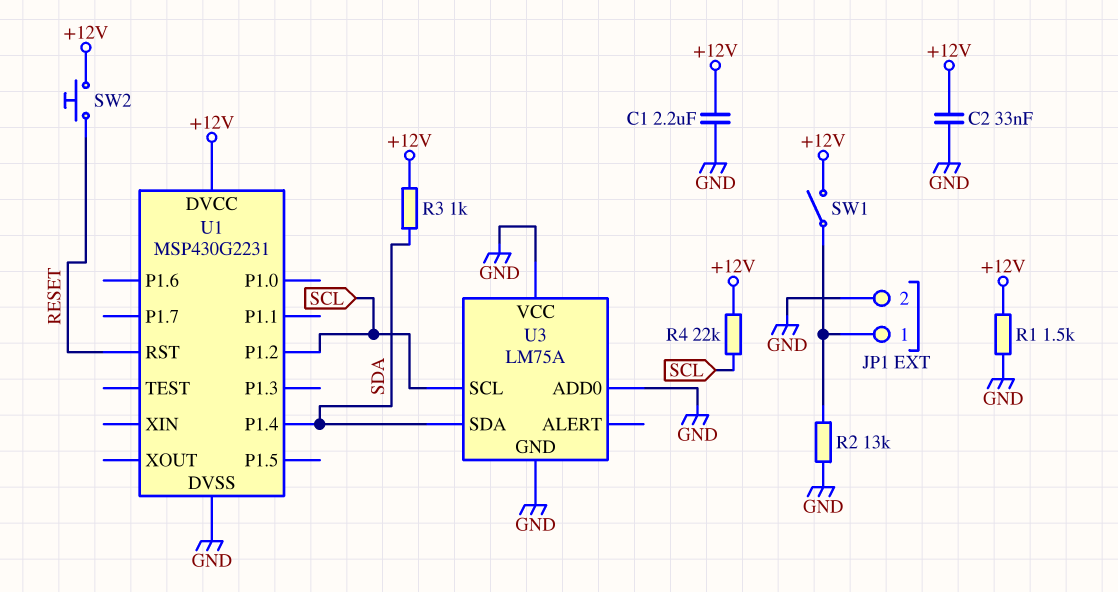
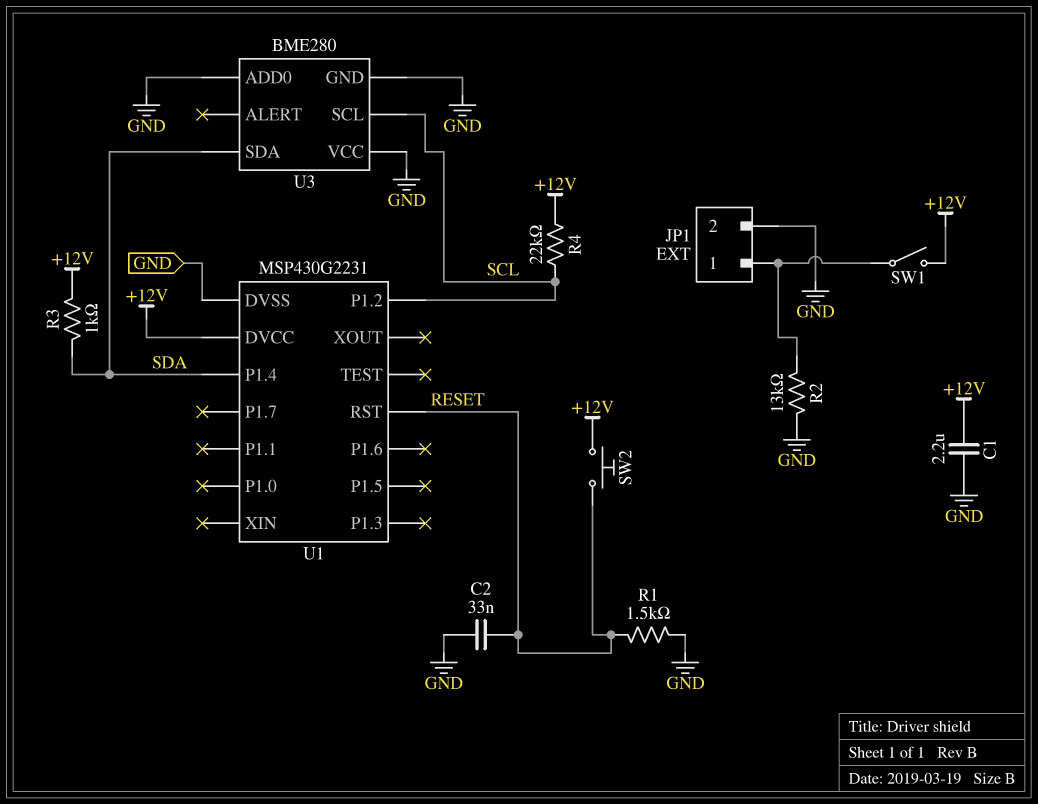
C2: 33nF (+12V, GND) -> 33nF (GND, RESET)
R1: 1.5k (+12V, GND) -> 1.5k (GND, RESET)
U3: LM75A -> BME280

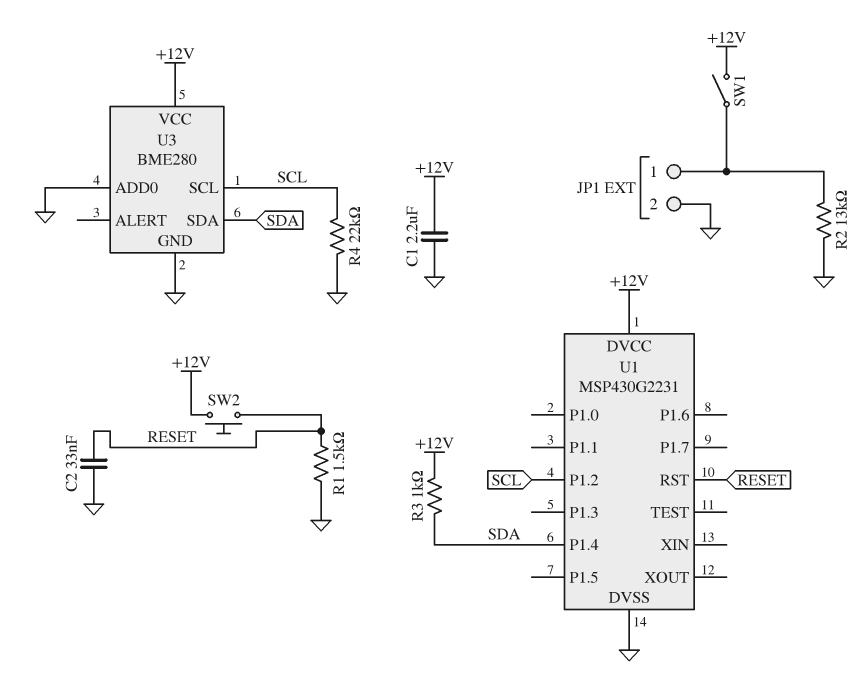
R4: 22k (+12V, SCL) -> 22k (GND, SCL)
U3 pin VCC: GND -> +12V

